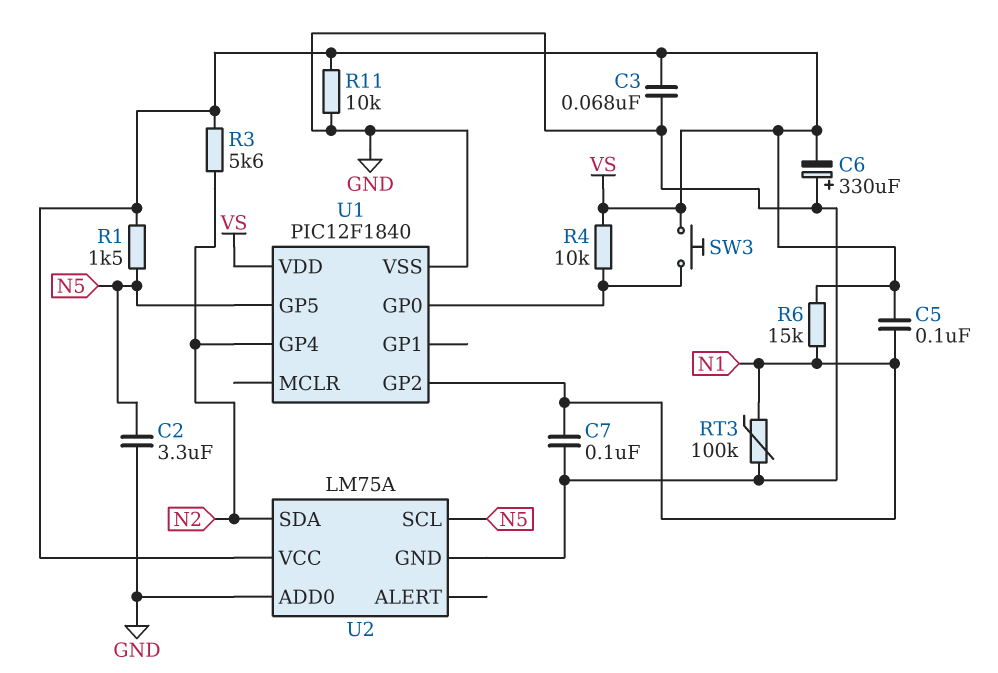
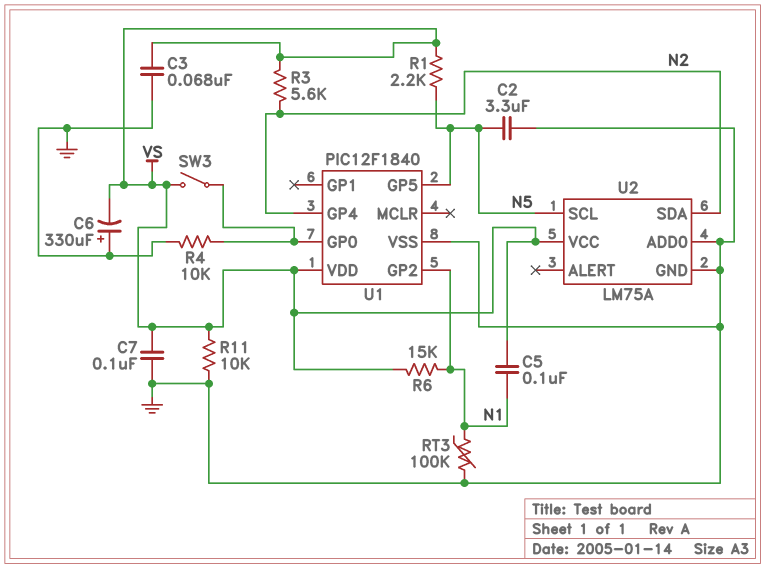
C7: 100nF (GND, N1) -> 100nF (GND, VS)
R1: 1.5k (N5, VS) -> 2.2k (N5, VS)
R4: 10k (U1/GP0, VS) -> 10k (GND, U1/GP0)
SW3: button (U1/GP0, VS) -> switch (U1/GP0, VS)

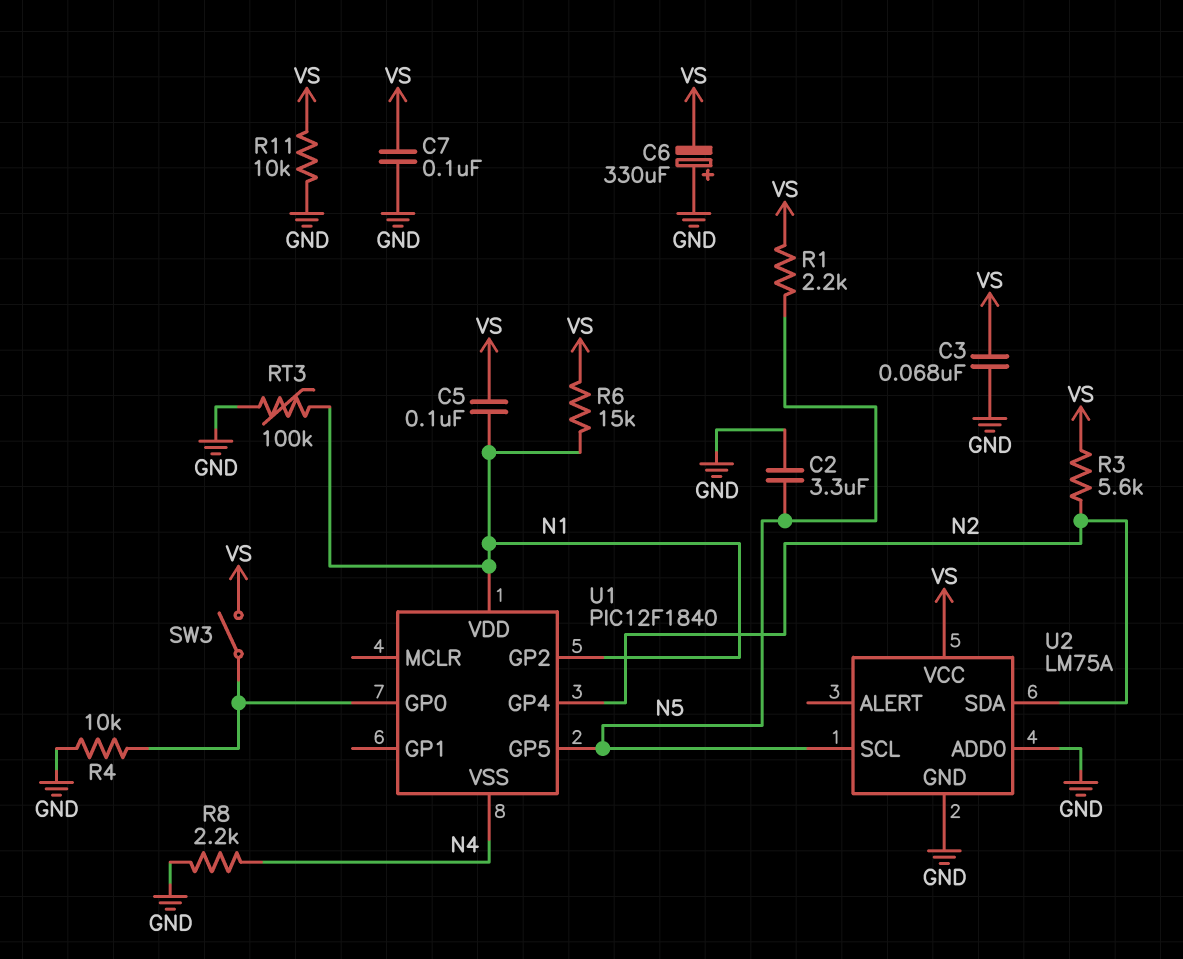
R8: none -> 2.2k (GND, N4)
U1 pin VDD: VS -> N1
U1 pin VSS: GND -> N4

